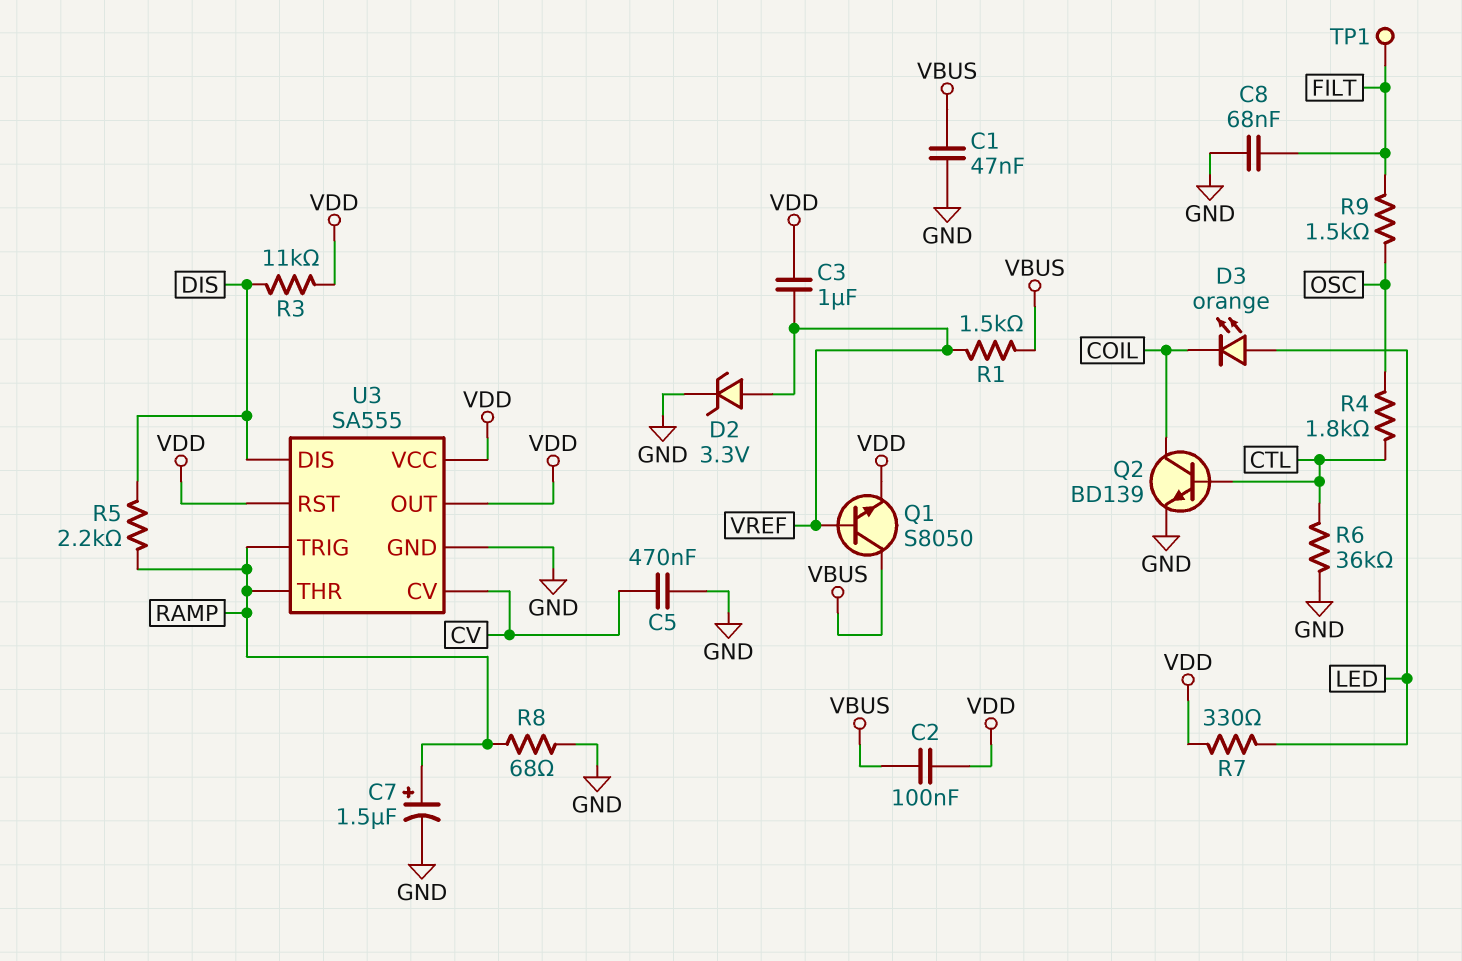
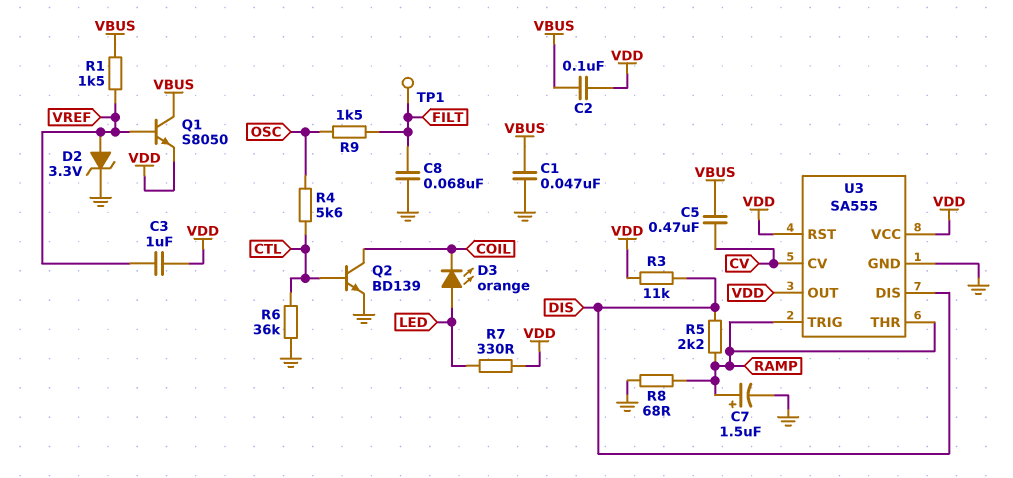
C5: 470nF (CV, GND) -> 470nF (CV, VBUS)
R4: 1.8k (CTL, OSC) -> 5.6k (CTL, OSC)

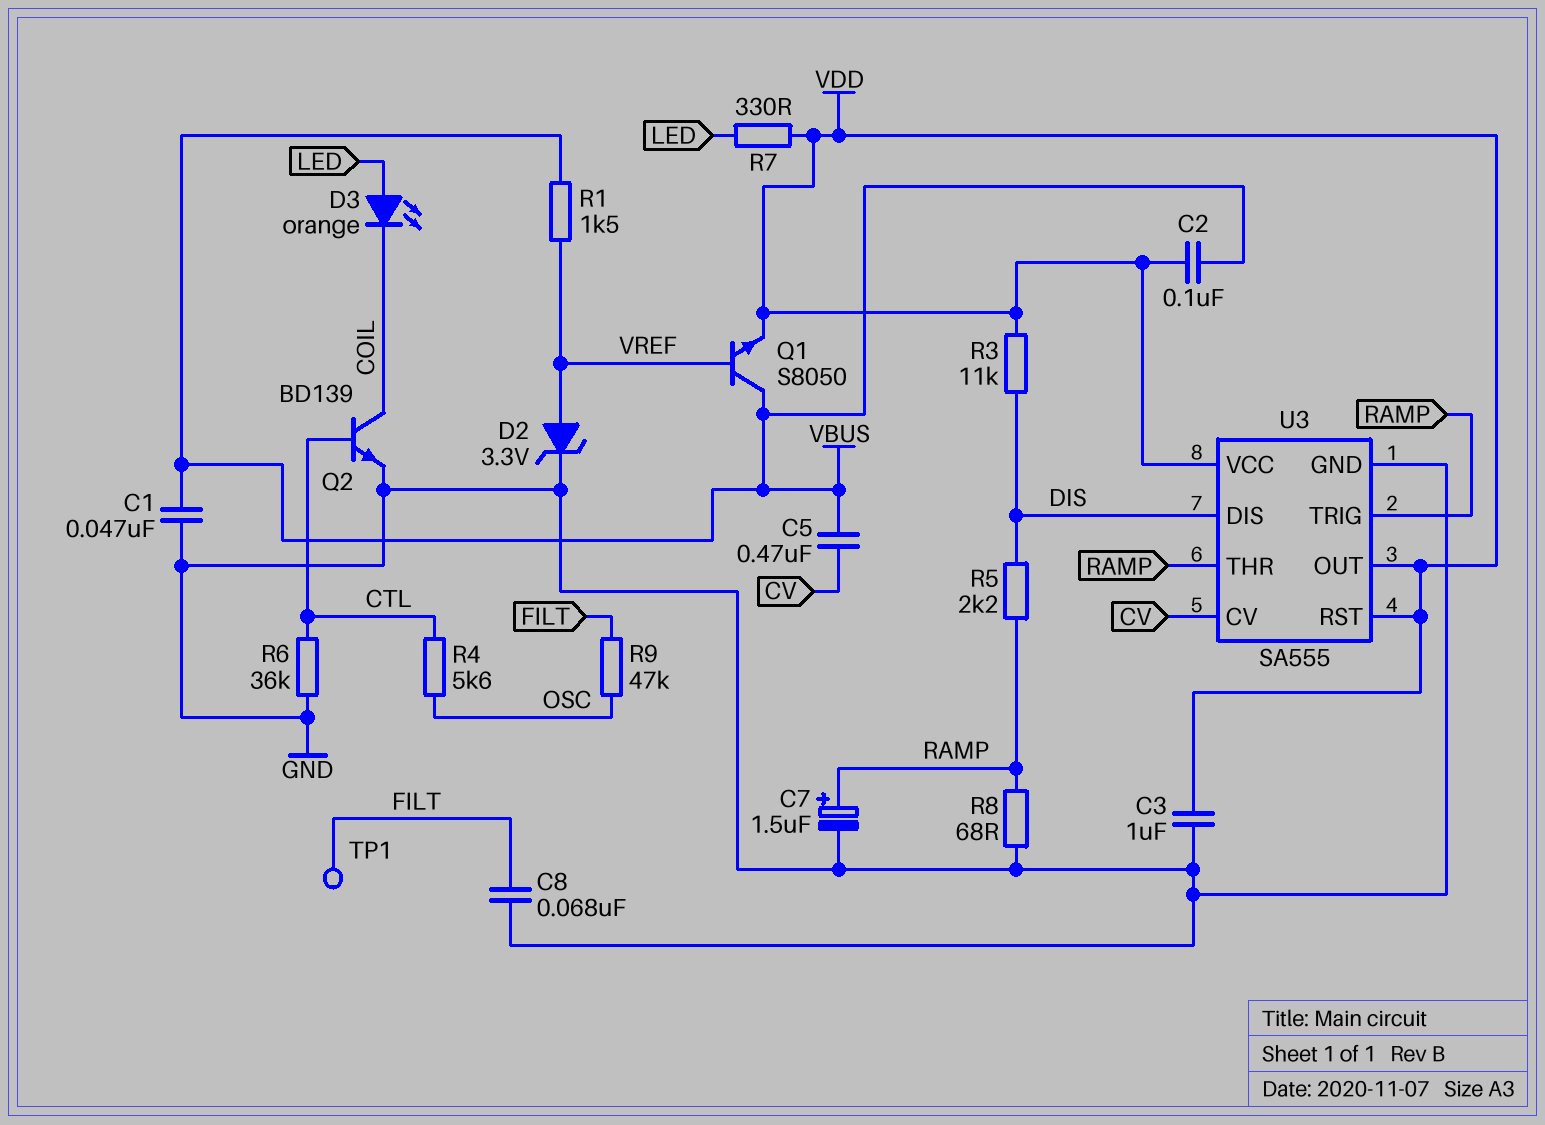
C3: 1uF (VDD, VREF) -> 1uF (GND, VDD)
R9: 1.5k (FILT, OSC) -> 47k (FILT, OSC)

